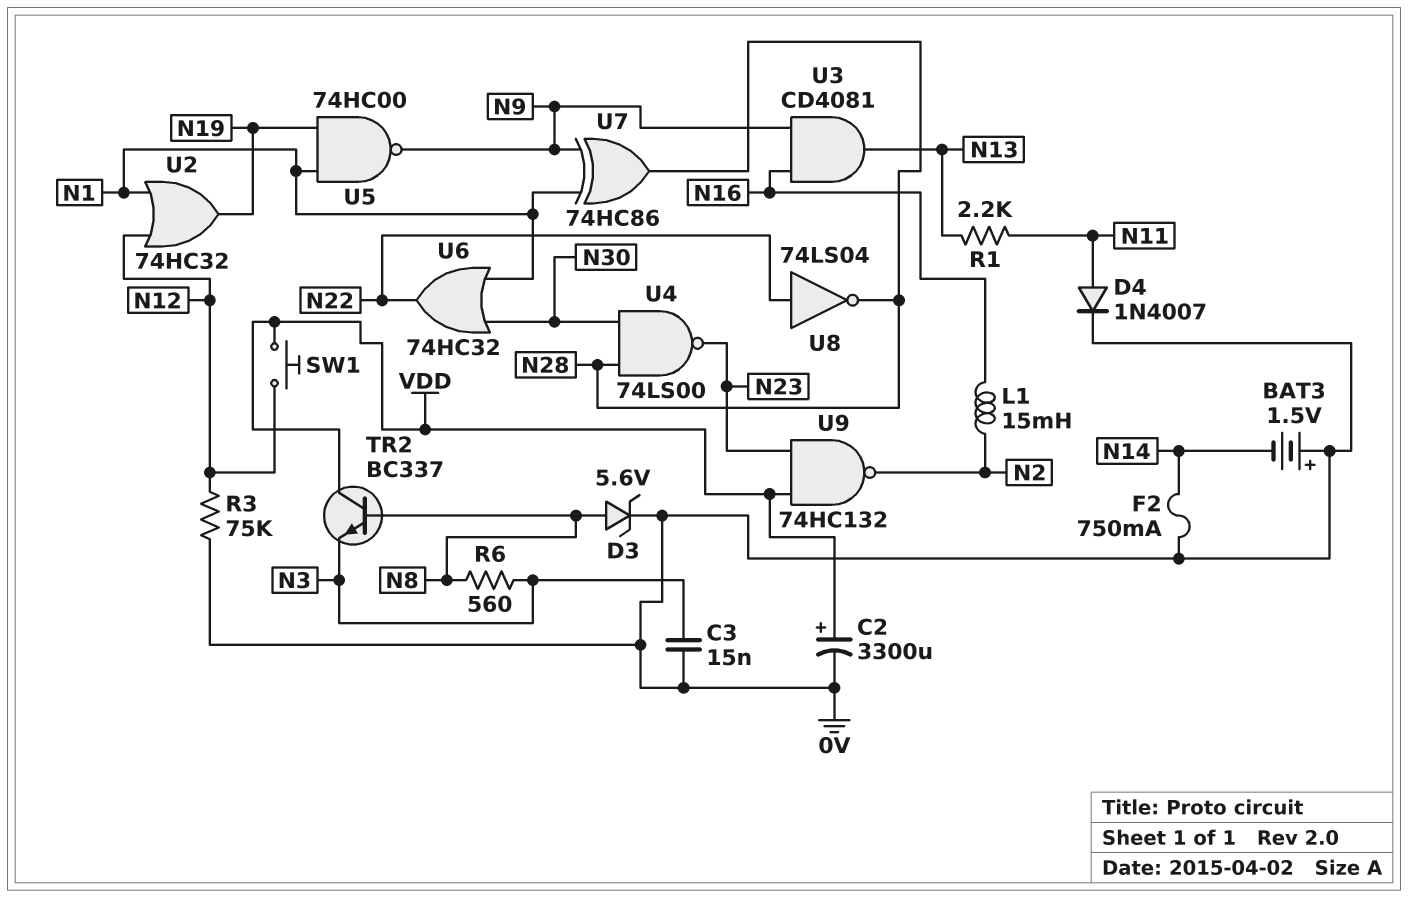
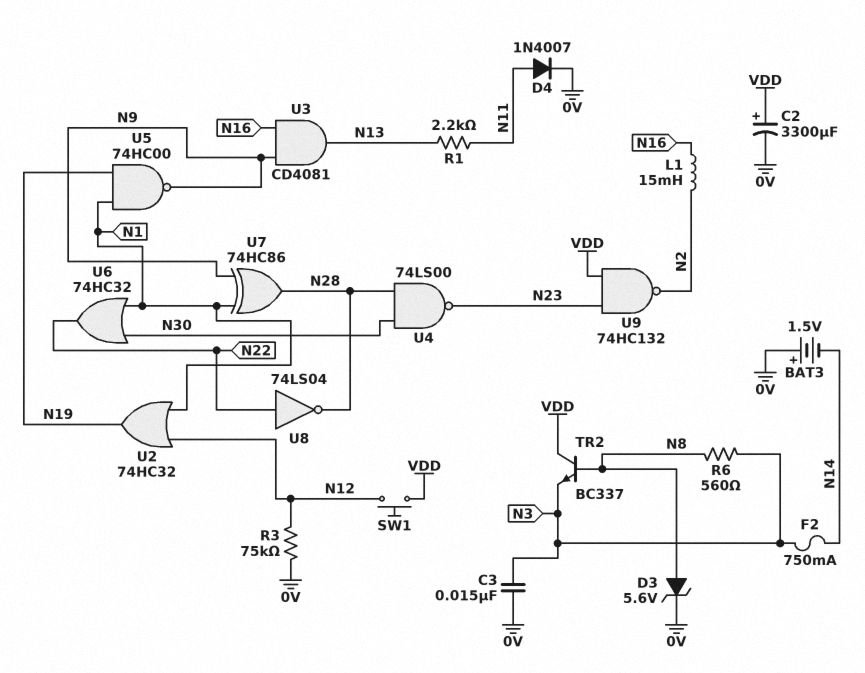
F2: 750mA (0V, N14) -> 750mA (N3, N14)

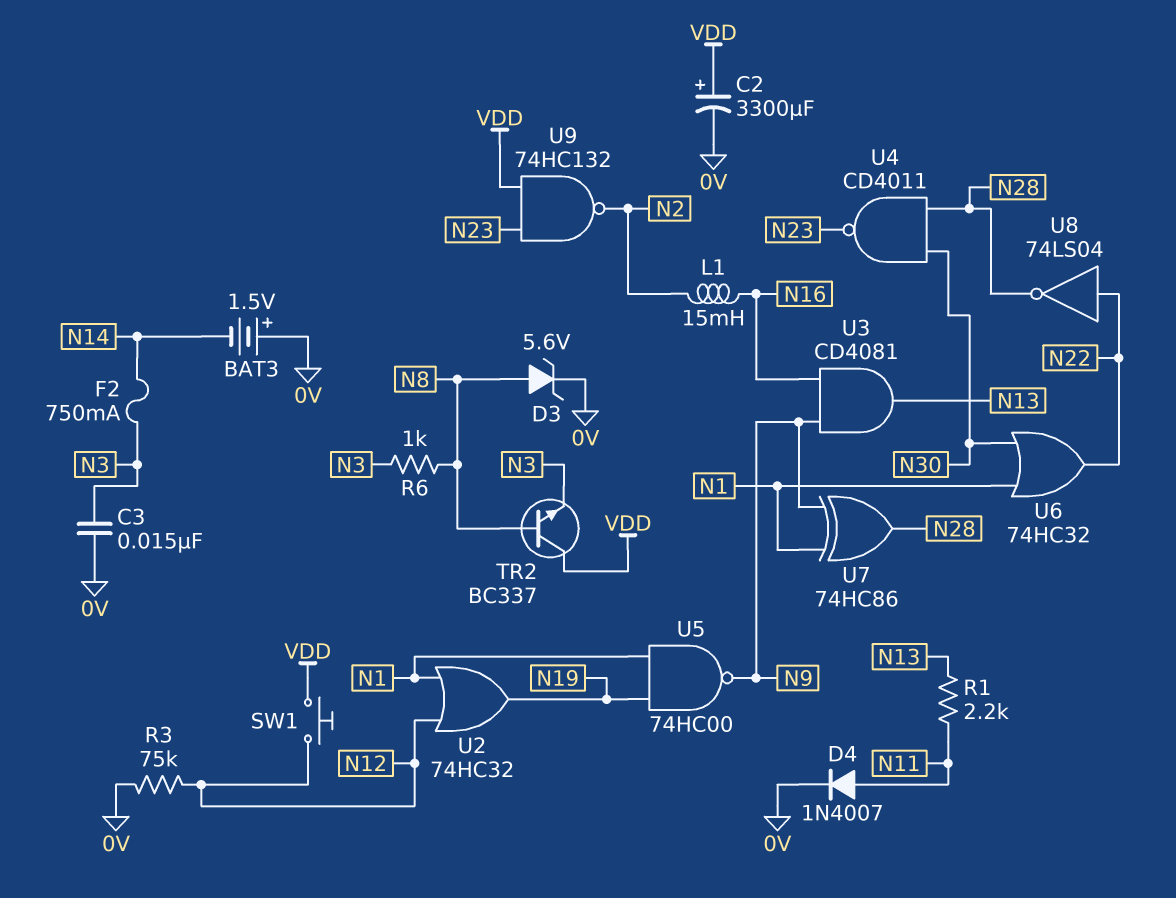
R6: 560 (N3, N8) -> 1k (N3, N8)
U4: NAND 74LS00 (in N28, in N30, out N23) -> NAND CD4011 (in N28, in N30, out N23)

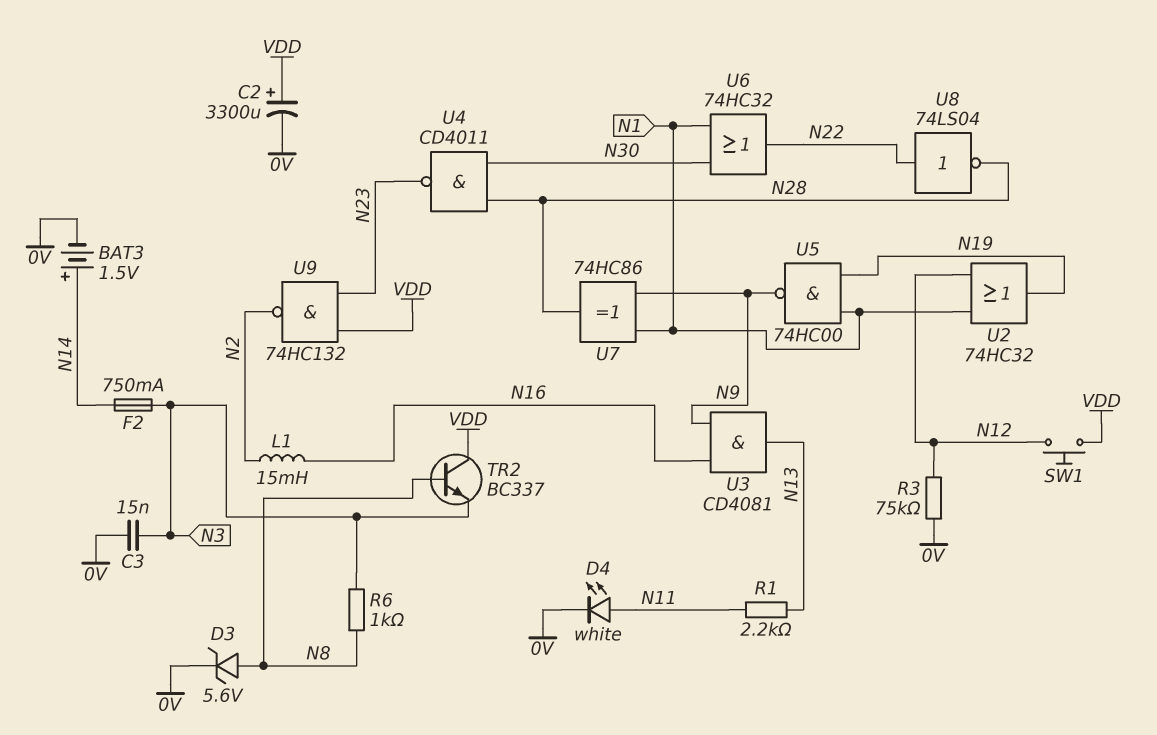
BAT3: 1.5V (plus 0V, minus N14) -> 1.5V (plus N14, minus 0V)
D4: diode 1N4007 (A N11, K 0V) -> LED white (A N11, K 0V)

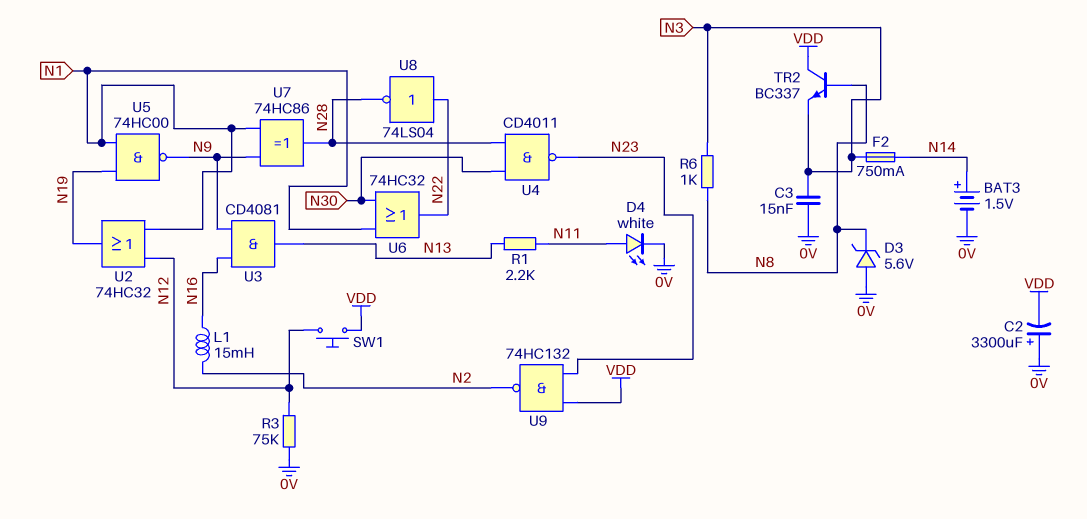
C2: 3300uF (plus VDD, minus 0V) -> 3300uF (plus 0V, minus VDD)
D3: zener 5.6V (A N8, K 0V) -> zener 5.6V (A 0V, K N8)

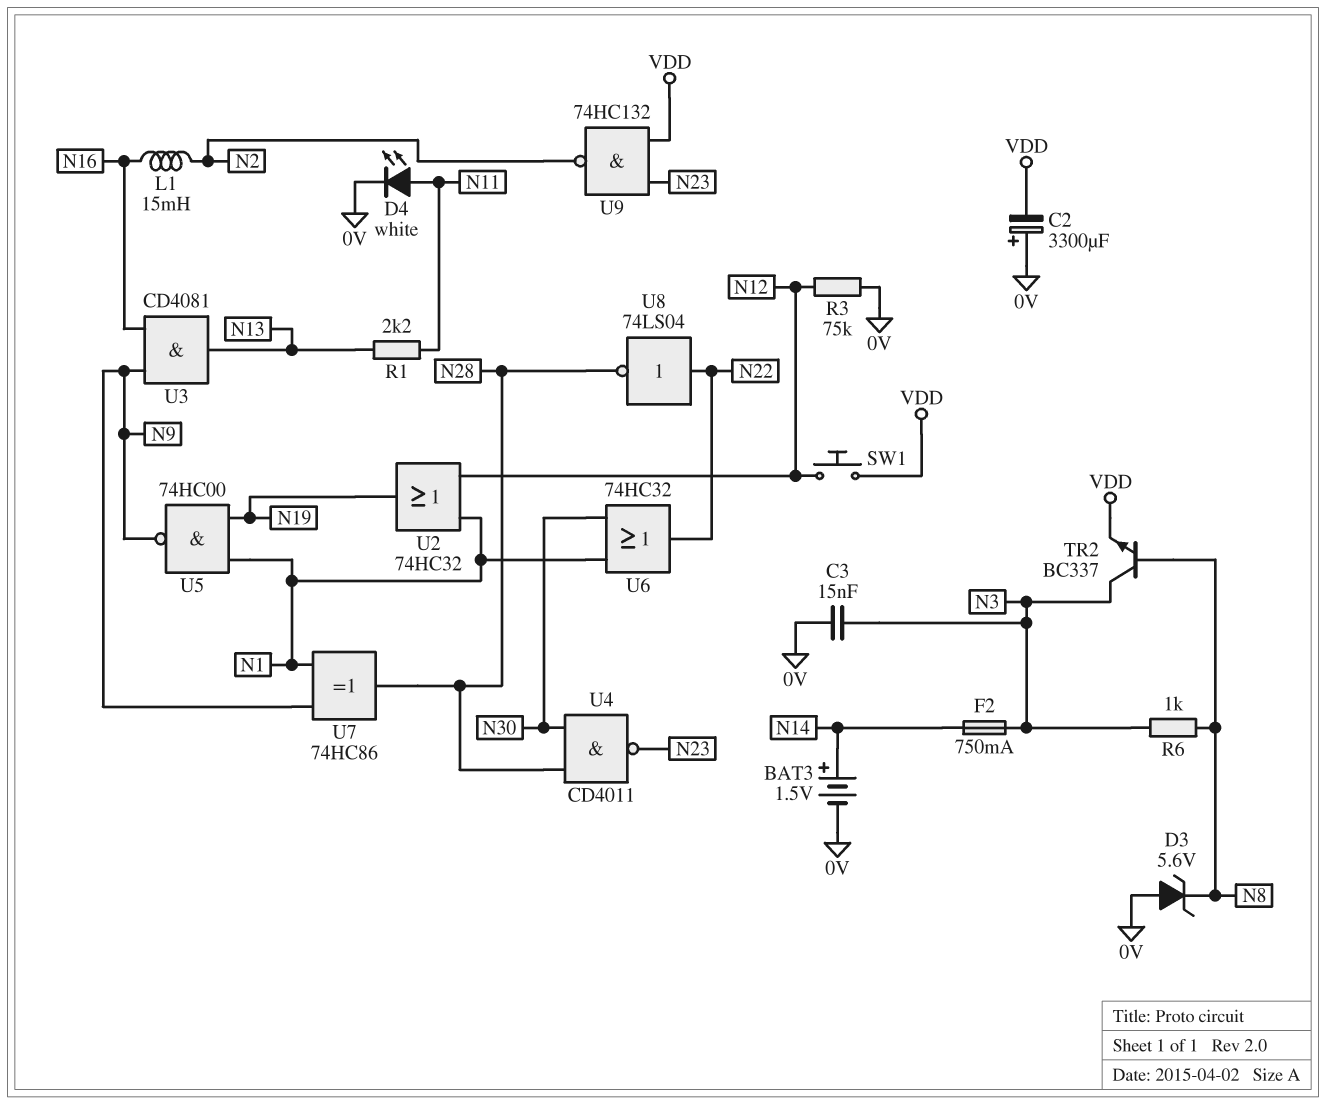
TR2: NPN BC337 (B N8, C VDD, E N3) -> NPN BC337 (B N8, C N3, E VDD)

